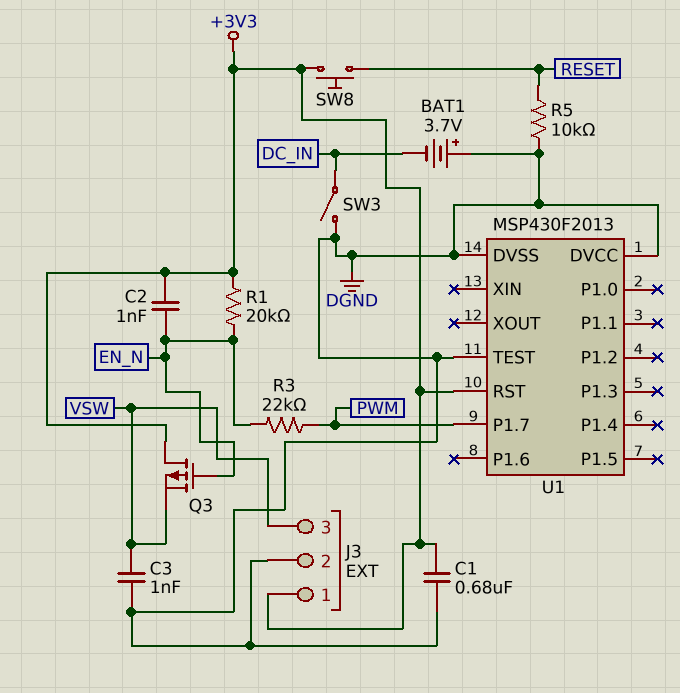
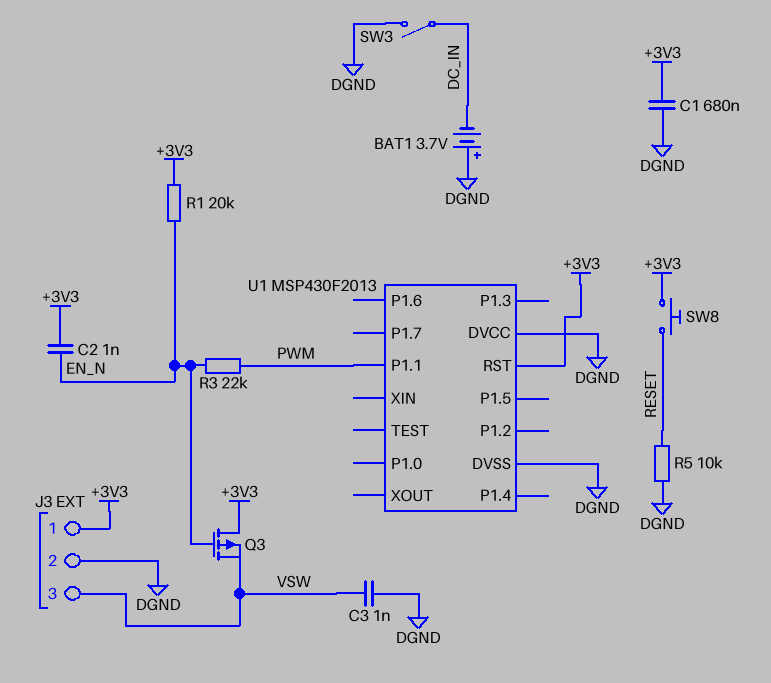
U1 pin P1.1: none -> PWM
U1 pin P1.7: PWM -> none
U1 pin TEST: DGND -> none

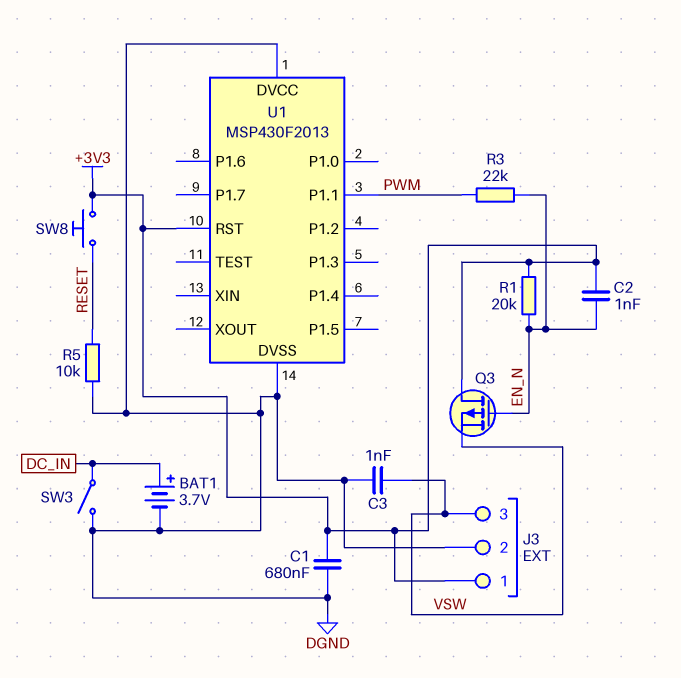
BAT1: 3.7V (plus DGND, minus DC_IN) -> 3.7V (plus DC_IN, minus DGND)

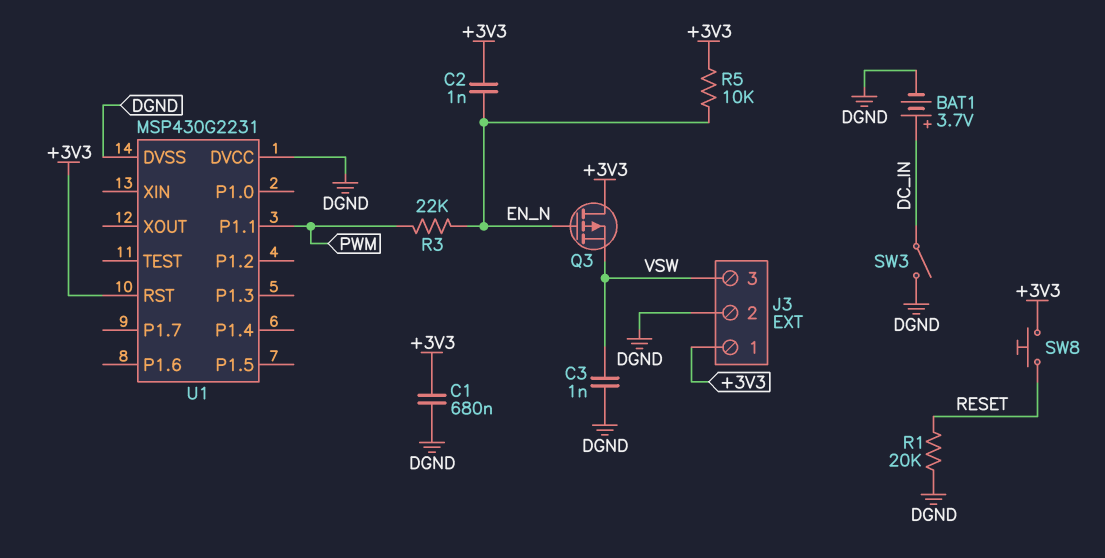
R1: 20k (+3V3, EN_N) -> 20k (DGND, RESET)
R5: 10k (DGND, RESET) -> 10k (+3V3, EN_N)
U1: MSP430F2013 -> MSP430G2231

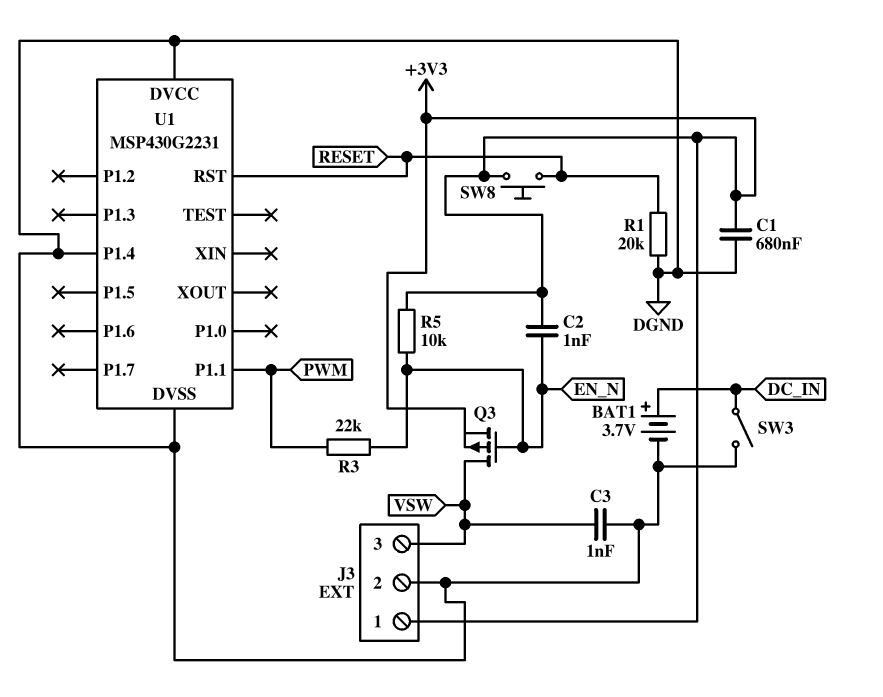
Q3: PMOS (G EN_N, D +3V3, S VSW) -> PMOS (G EN_N, D VSW, S +3V3)
U1 pin P1.4: none -> DGND
U1 pin RST: +3V3 -> RESET

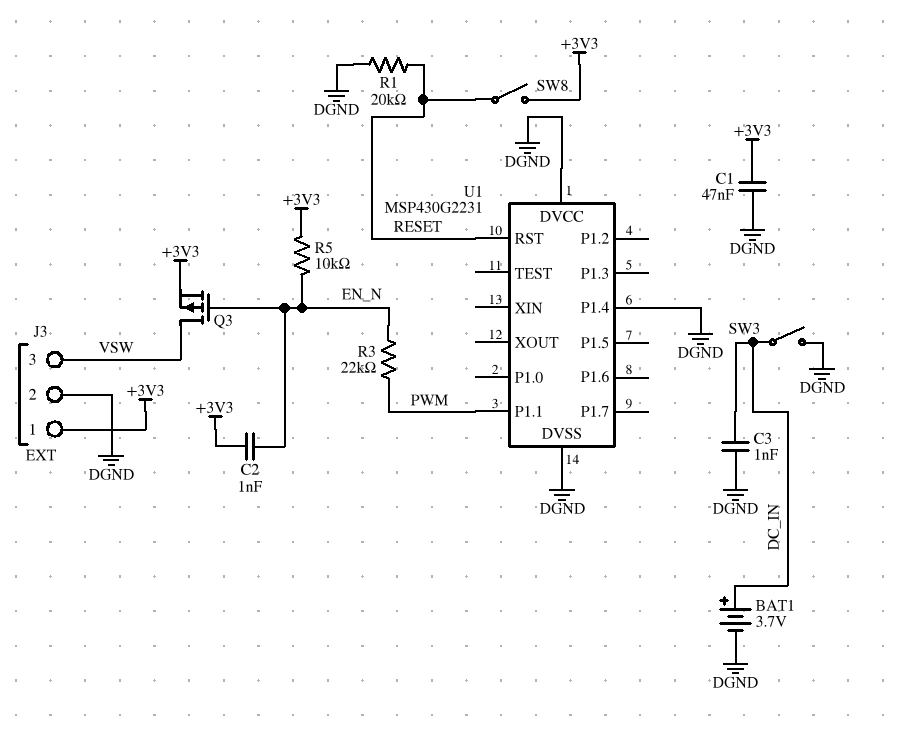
C1: 680nF (+3V3, DGND) -> 47nF (+3V3, DGND)
C3: 1nF (DGND, VSW) -> 1nF (DC_IN, DGND)
SW8: button (+3V3, RESET) -> switch (+3V3, RESET)

